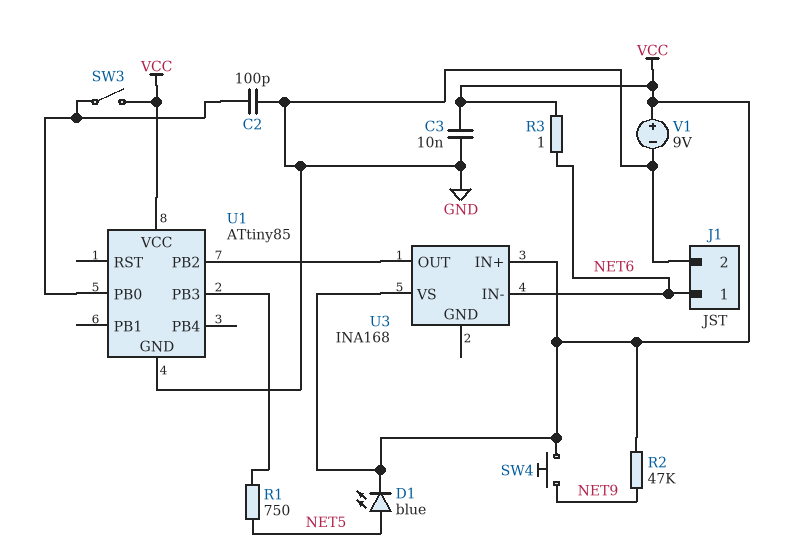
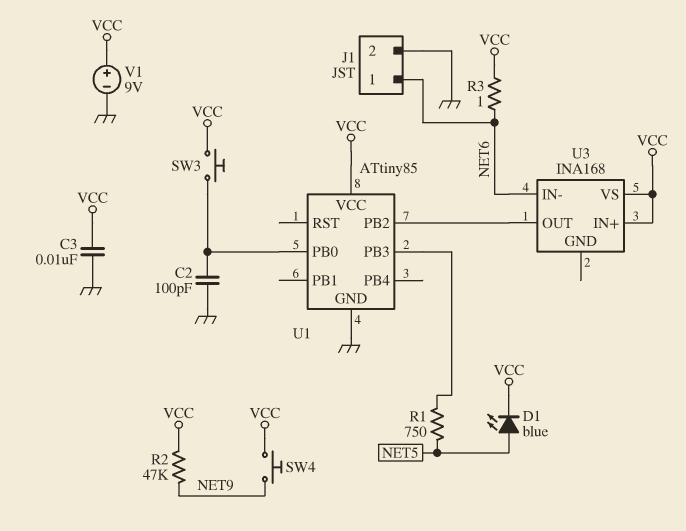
SW3: switch (U1/PB0, VCC) -> button (U1/PB0, VCC)

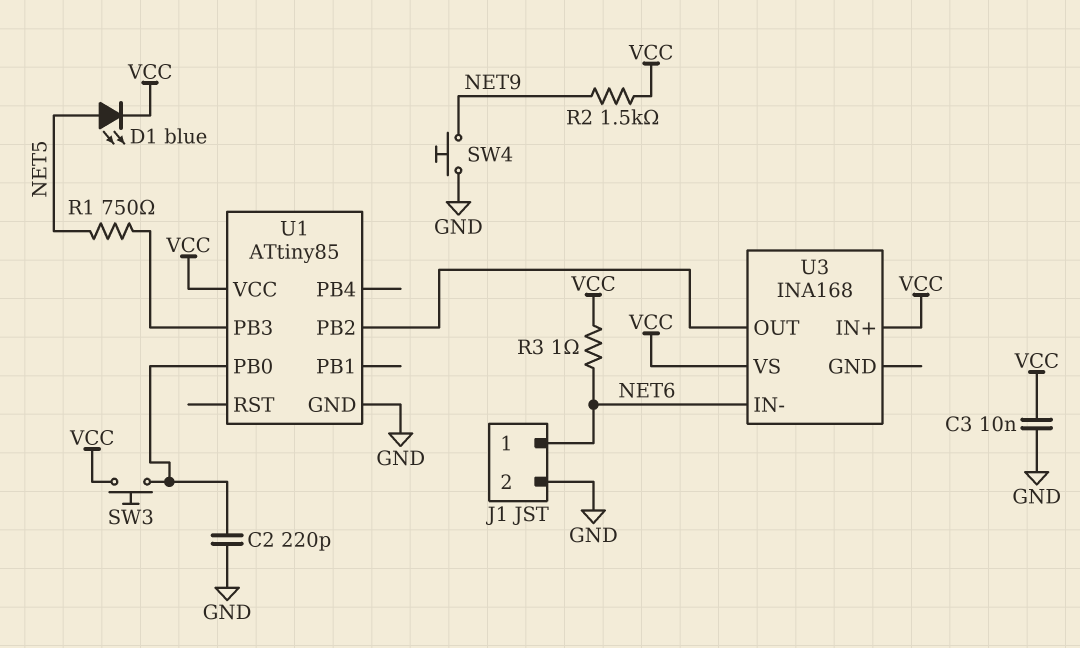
C2: 100pF (GND, U1/PB0) -> 220pF (GND, U1/PB0)
R2: 47k (NET9, VCC) -> 1.5k (NET9, VCC)
SW4: button (NET9, VCC) -> button (GND, NET9)
V1: 9V (plus VCC, minus GND) -> none

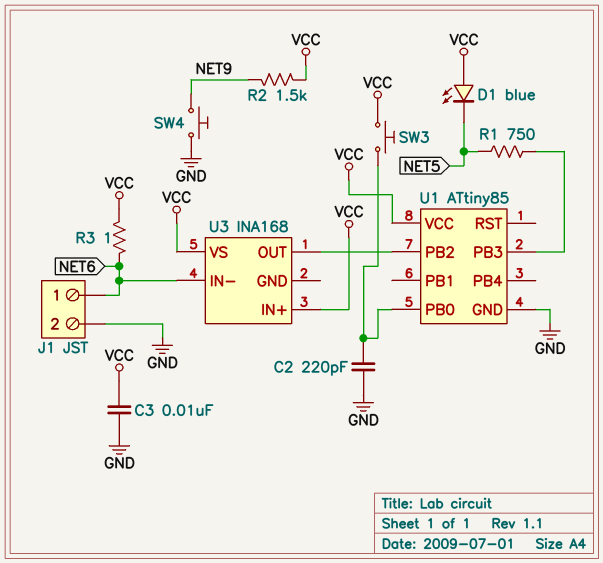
D1: LED blue (A NET5, K VCC) -> LED blue (A VCC, K NET5)

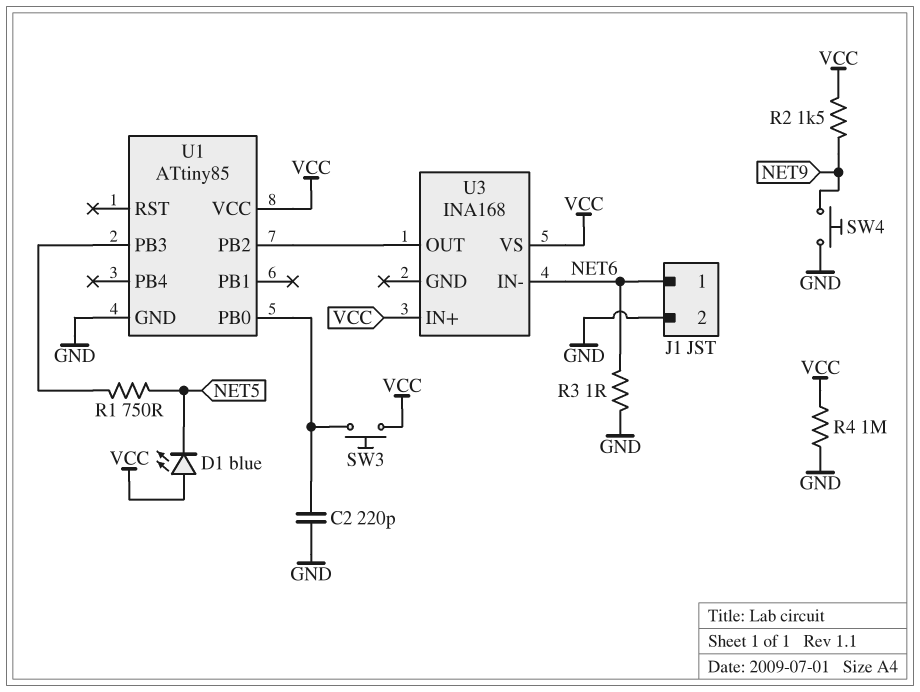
C3: 10nF (GND, VCC) -> none
R3: 1 (NET6, VCC) -> 1 (GND, NET6)
R4: none -> 1M (GND, VCC)

